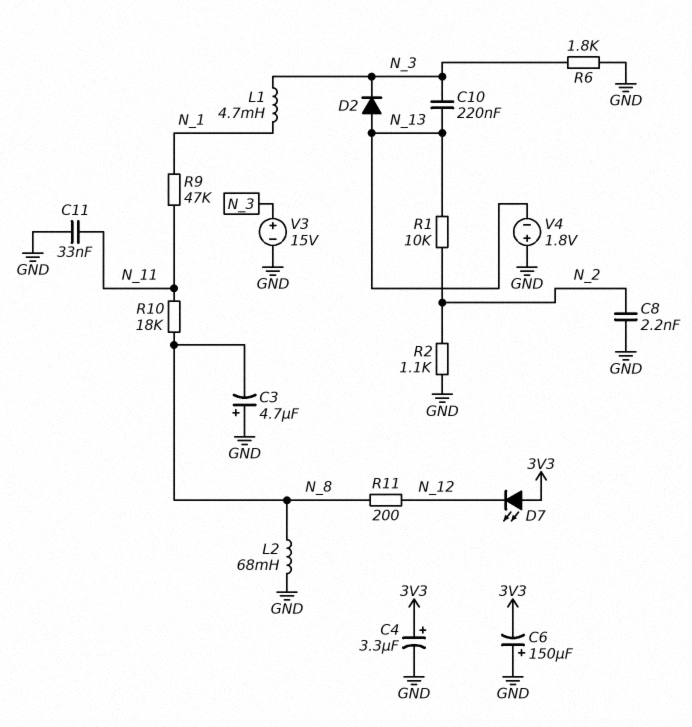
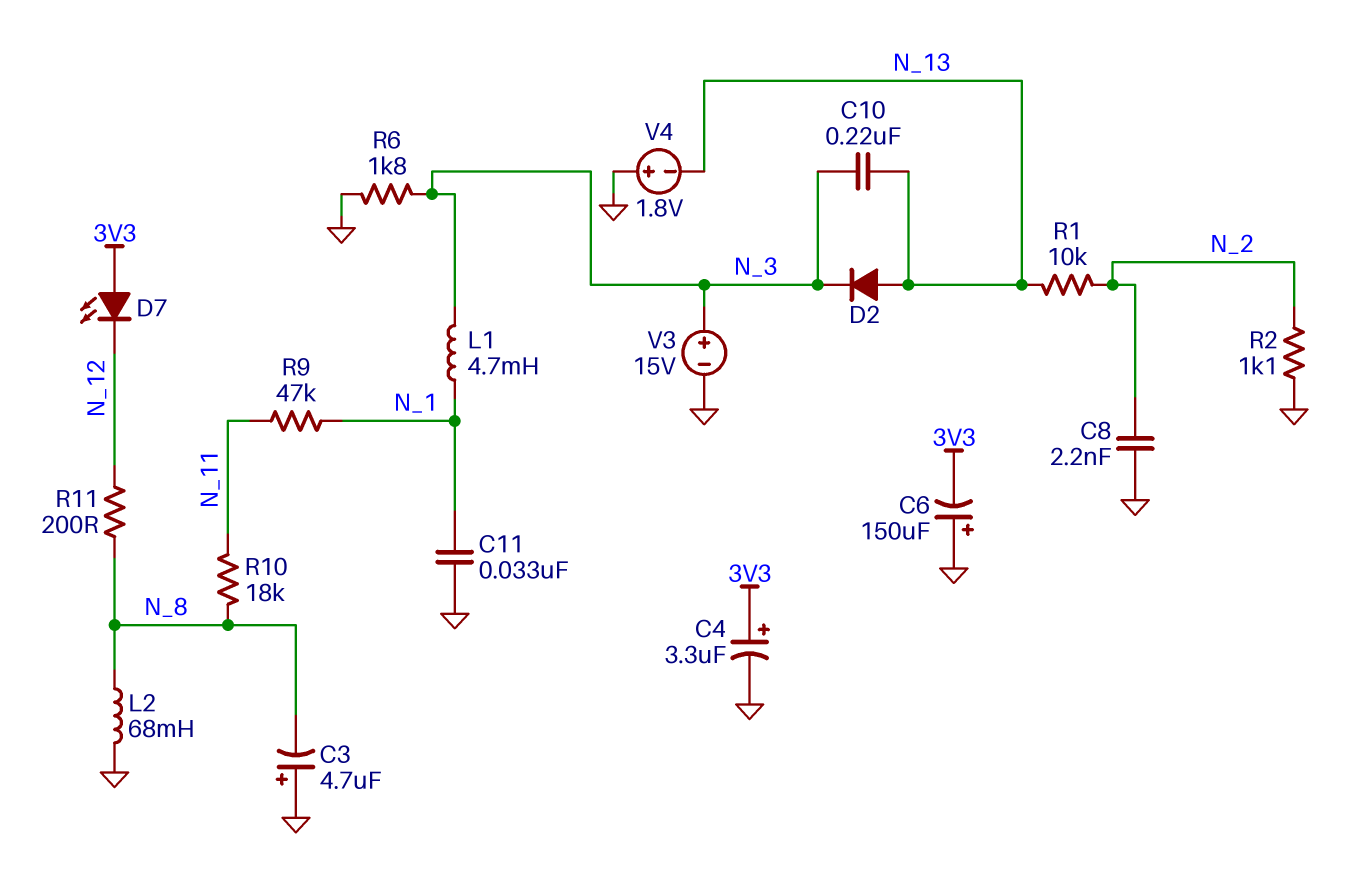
C11: 33nF (GND, N_11) -> 33nF (GND, N_1)

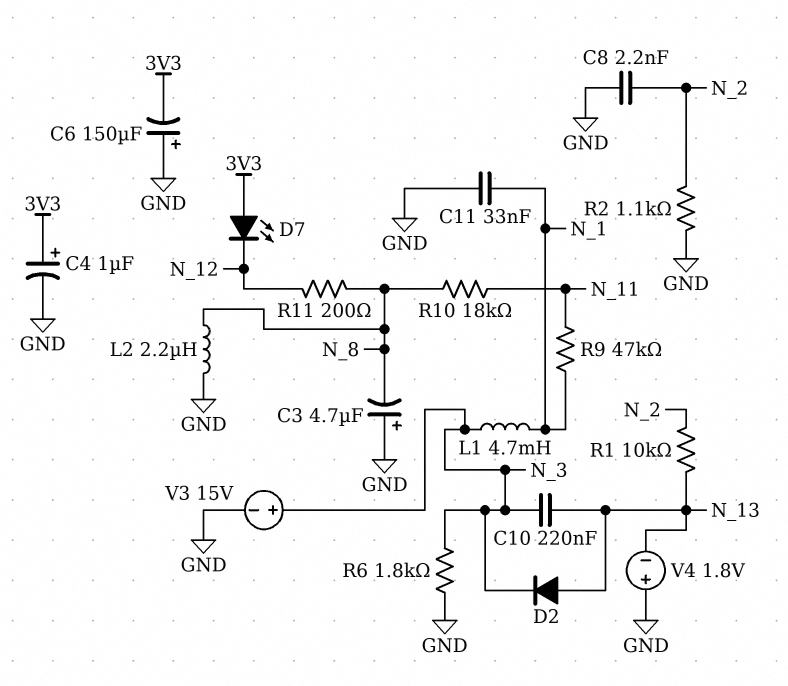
C4: 3.3uF (plus 3V3, minus GND) -> 1uF (plus 3V3, minus GND)
L2: 68mH (GND, N_8) -> 2.2uH (GND, N_8)

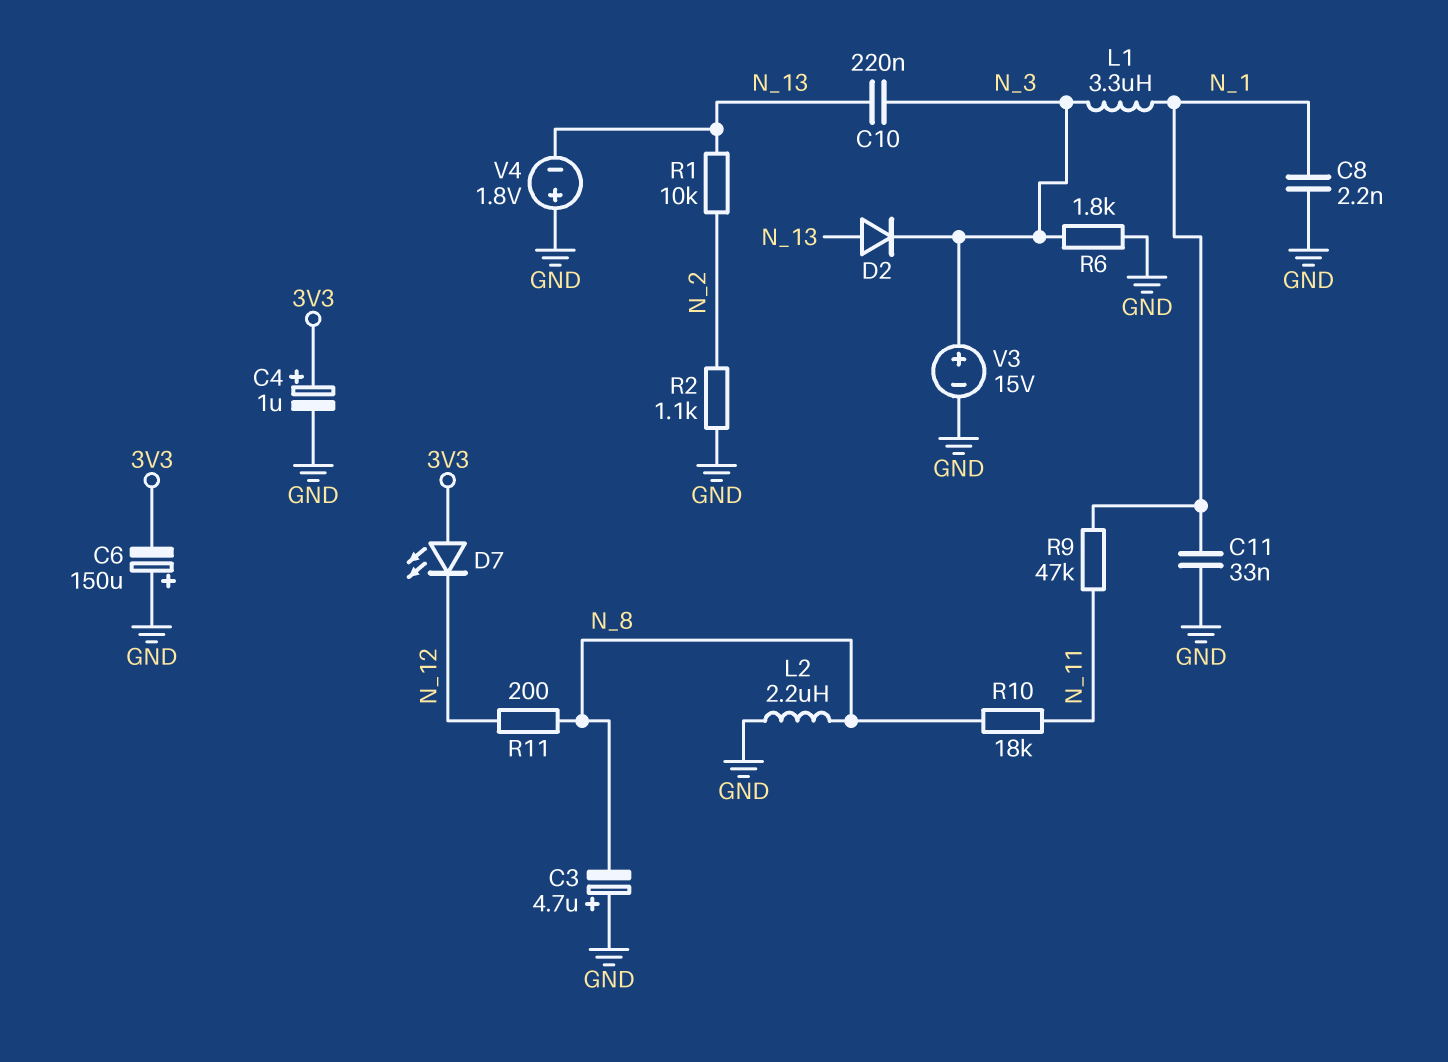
C8: 2.2nF (GND, N_2) -> 2.2nF (GND, N_1)
L1: 4.7mH (N_1, N_3) -> 3.3uH (N_1, N_3)

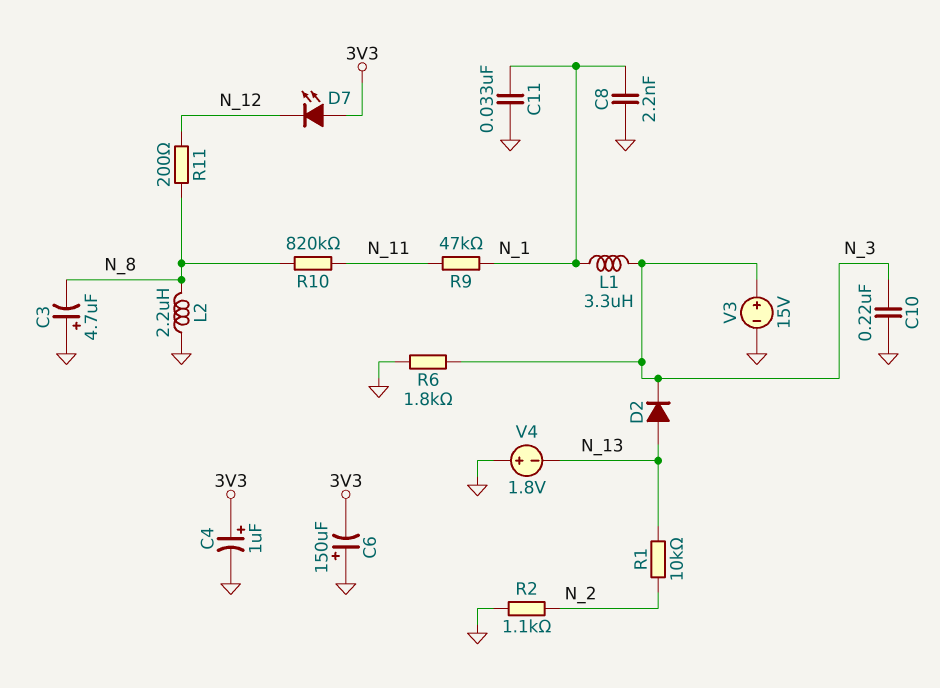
C10: 220nF (N_3, N_13) -> 220nF (GND, N_3)
R10: 18k (N_8, N_11) -> 820k (N_8, N_11)

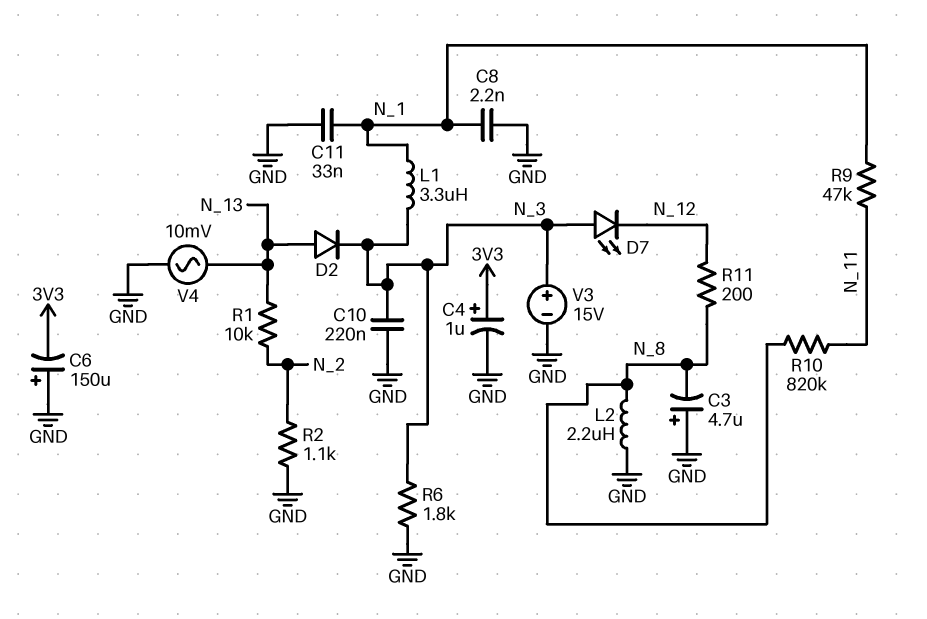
D7: LED (A 3V3, K N_12) -> LED (A N_3, K N_12)
V4: 1.8V (plus GND, minus N_13) -> AC 10mV (GND, N_13)

